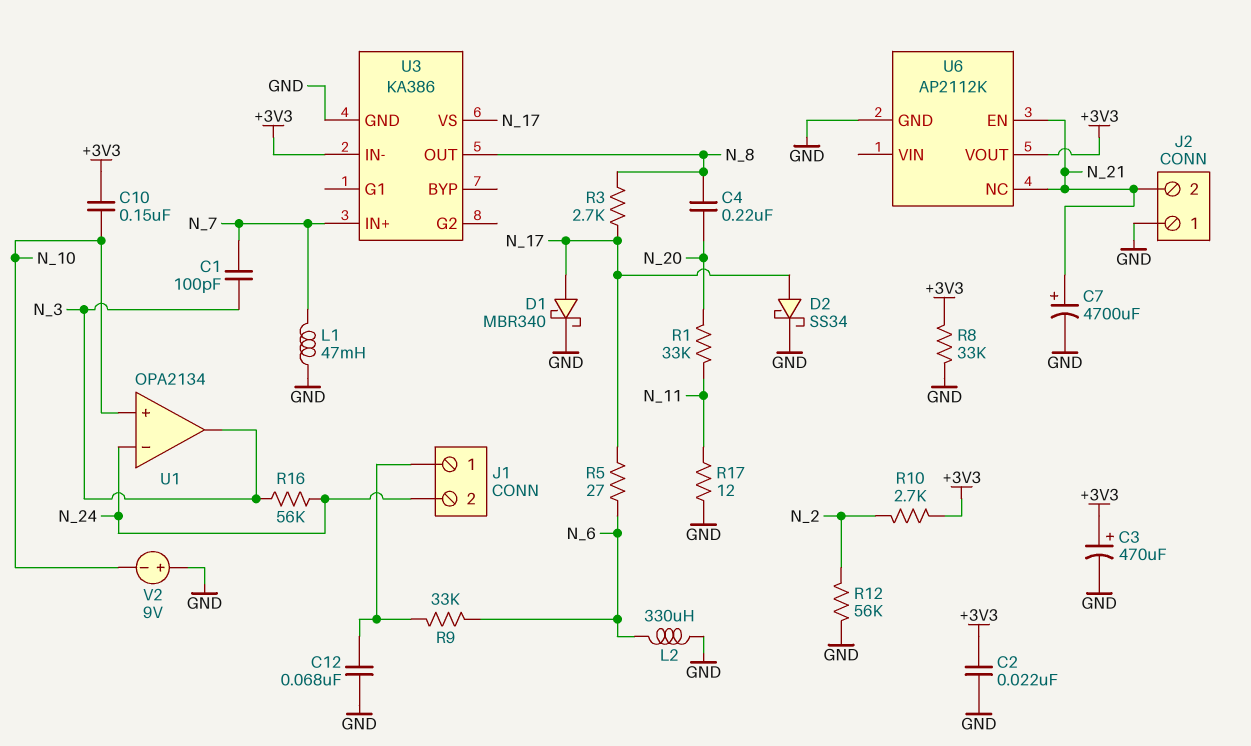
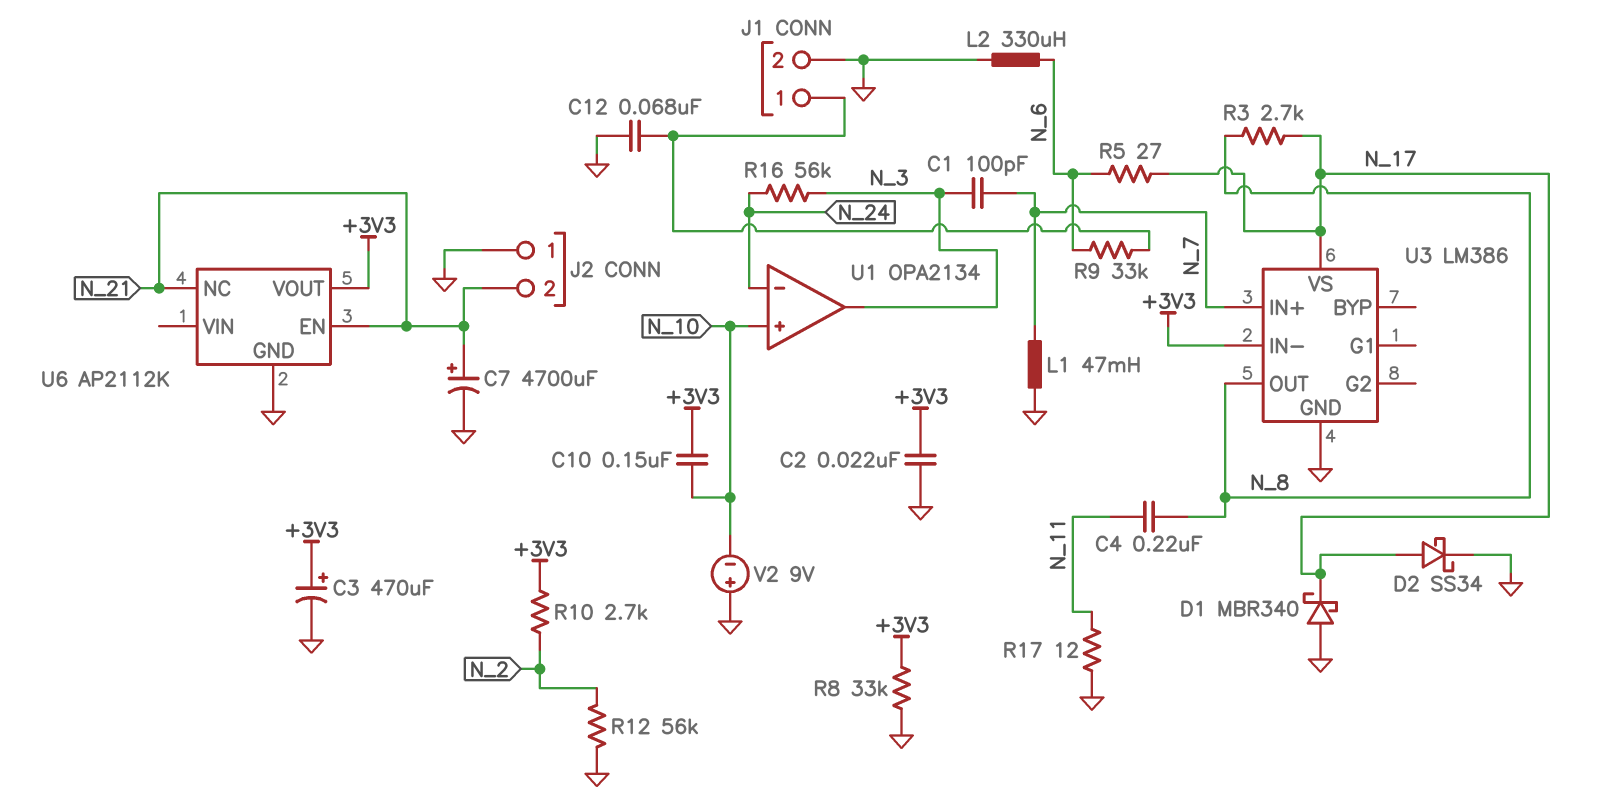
C4: 220nF (N_8, N_20) -> 220nF (N_8, N_11)
D1: schottky MBR340 (A N_17, K GND) -> schottky MBR340 (A GND, K N_17)
J1 pin 2: N_24 -> GND
R1: 33k (N_11, N_20) -> none
U3: KA386 -> LM386

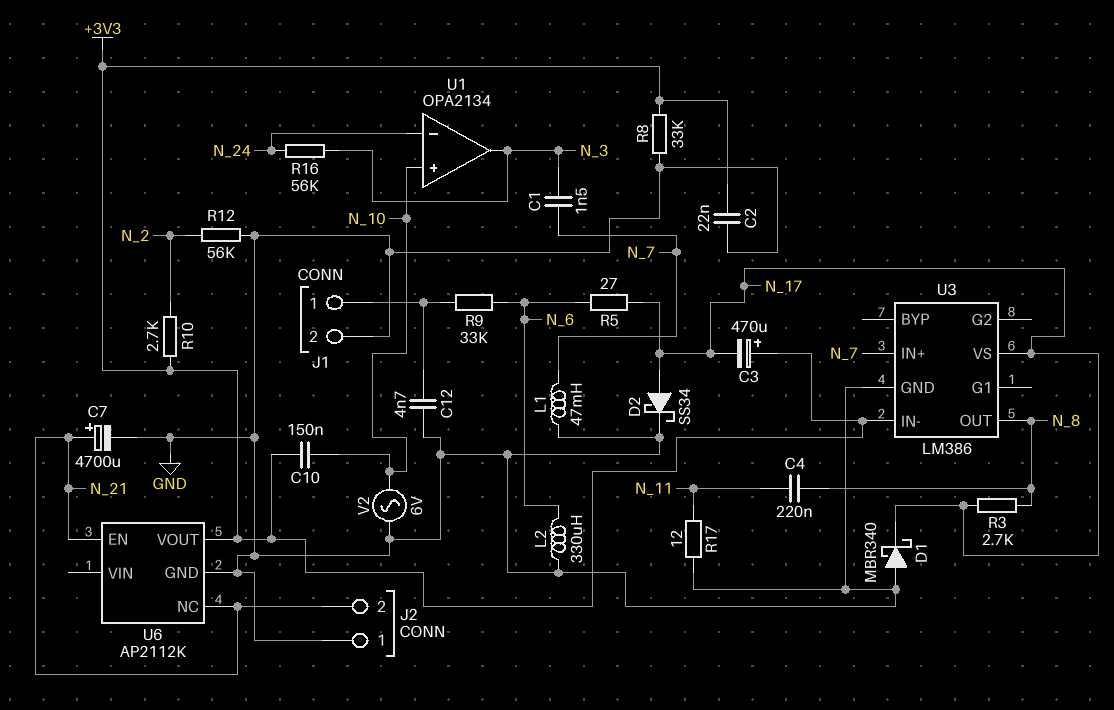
C1: 100pF (N_3, N_7) -> 1.5nF (N_3, N_7)
C3: 470uF (plus +3V3, minus GND) -> 470uF (plus +3V3, minus N_17)
C12: 68nF (GND, J1/1) -> 4.7nF (GND, J1/1)
V2: 9V (plus GND, minus N_10) -> AC 6V (GND, N_10)

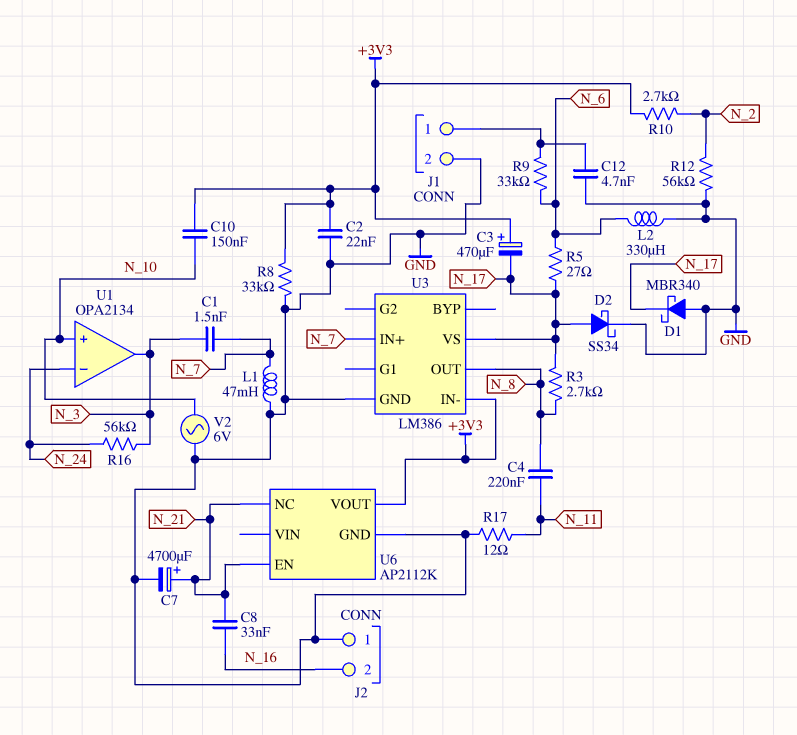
C8: none -> 33nF (N_16, N_21)
J2 pin 2: N_21 -> N_16

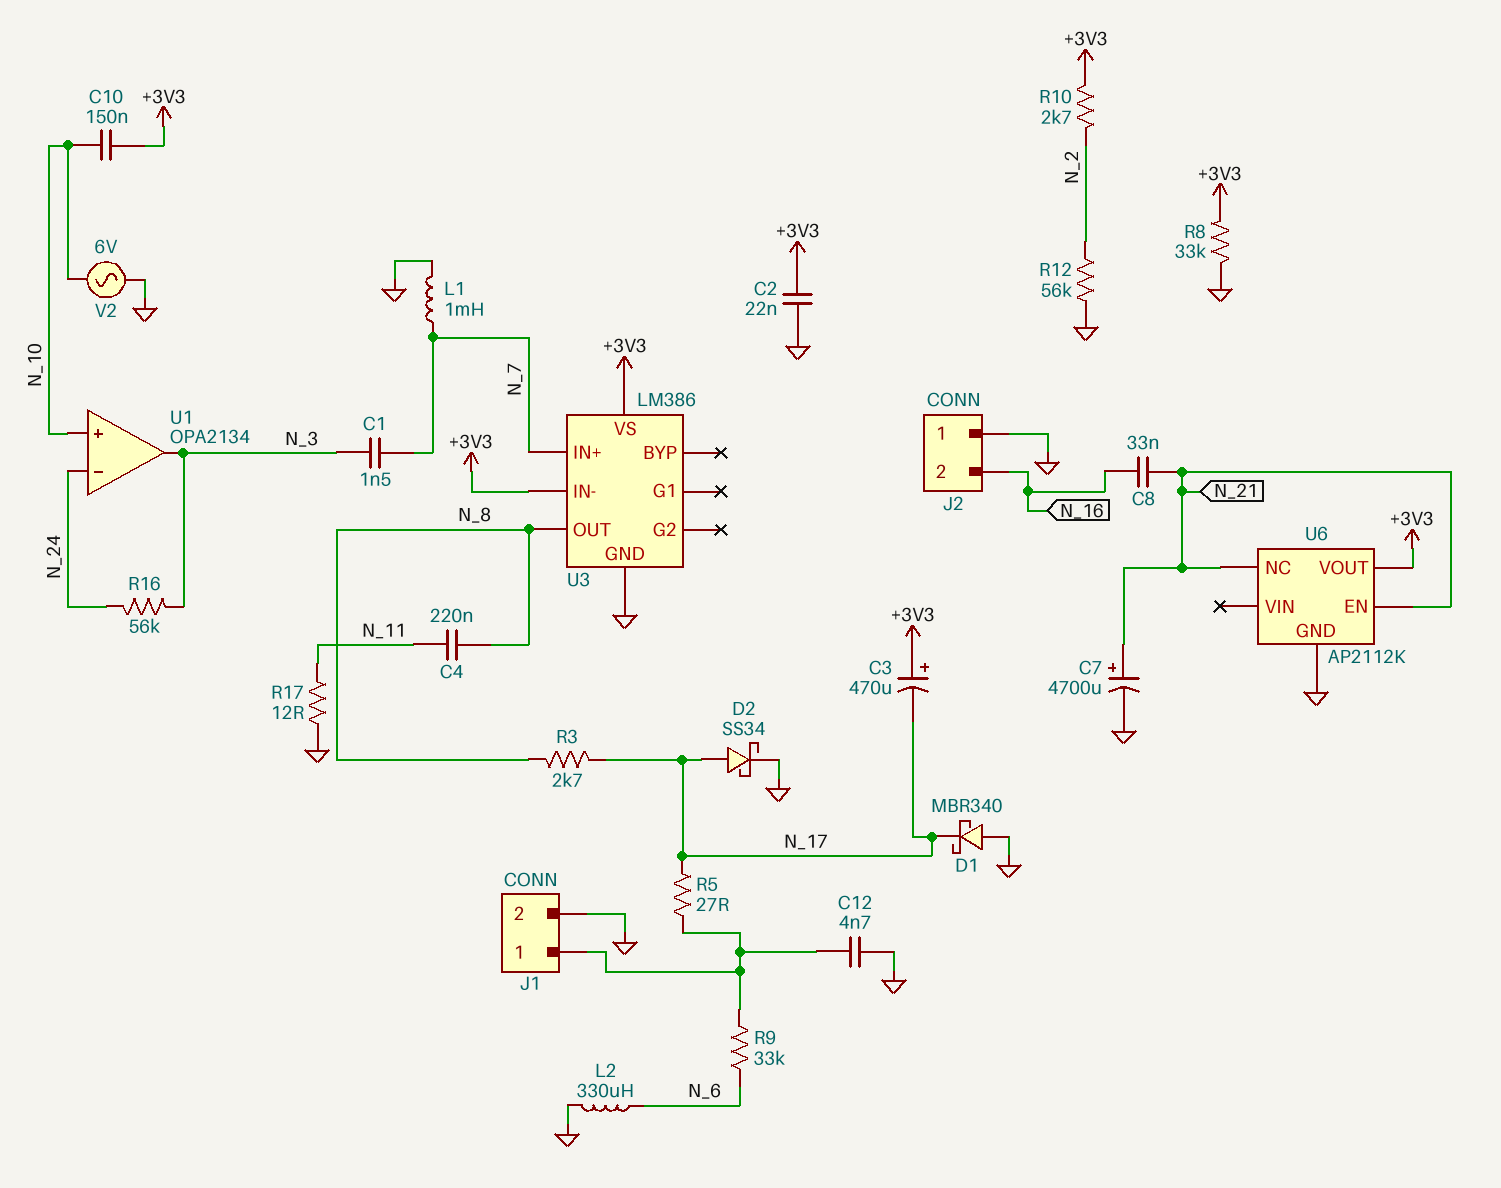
L1: 47mH (GND, N_7) -> 1mH (GND, N_7)
R5: 27 (N_6, N_17) -> 27 (J1/1, N_17)
U3 pin VS: N_17 -> +3V3

